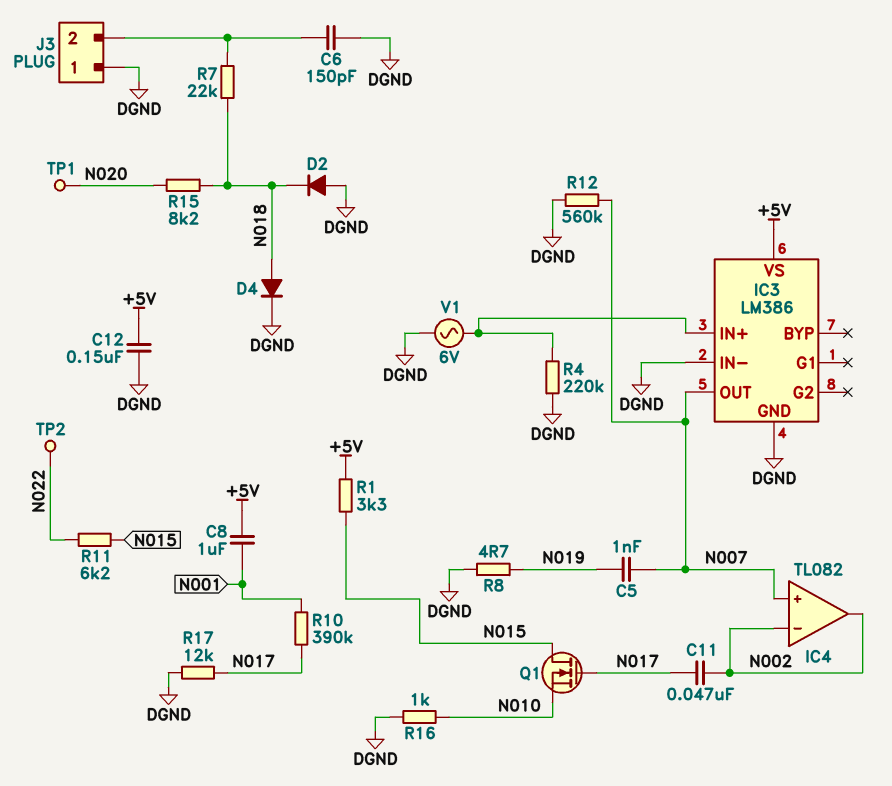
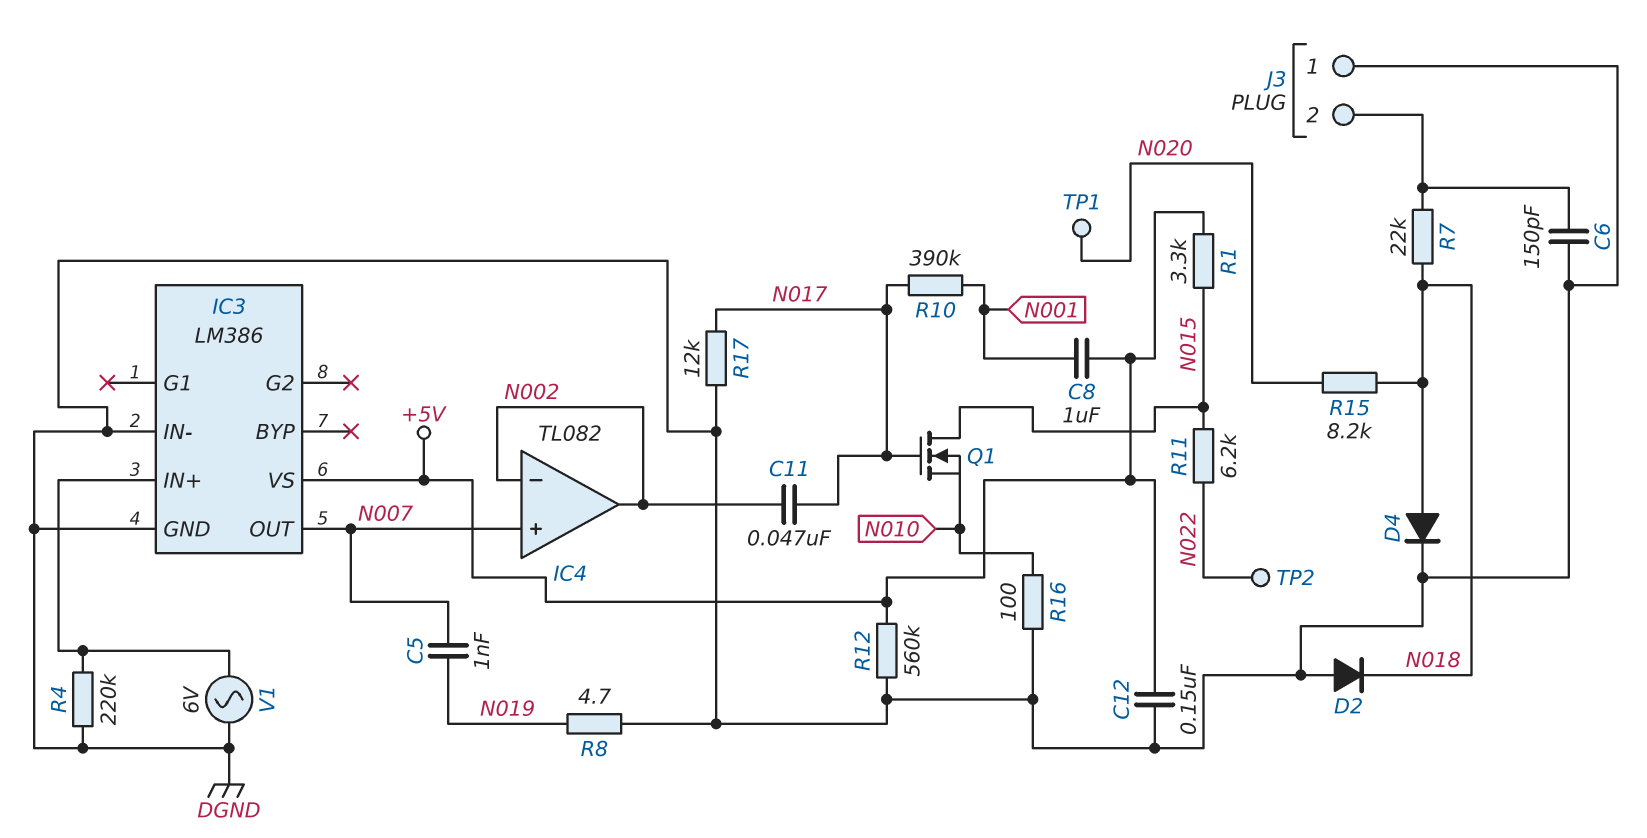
R12: 560k (DGND, N007) -> 560k (+5V, DGND)
R16: 1k (DGND, N010) -> 100 (DGND, N010)

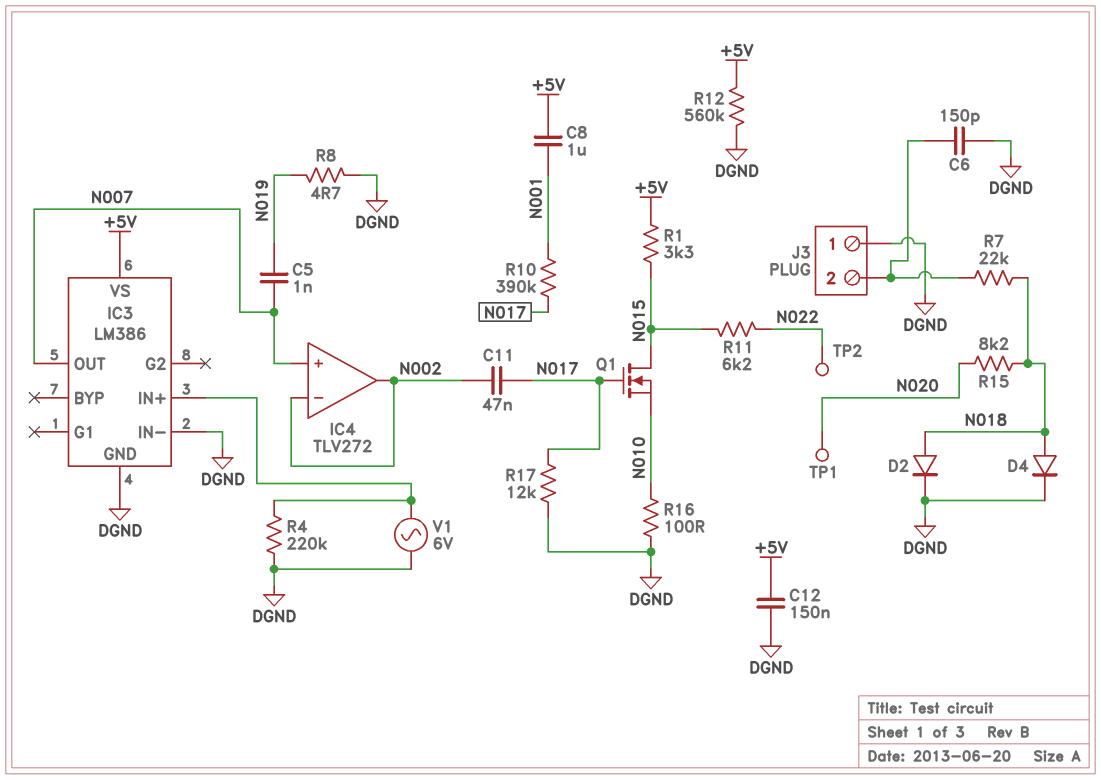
D2: diode (A DGND, K N018) -> diode (A N018, K DGND)
IC4: TL082 -> TLV272

